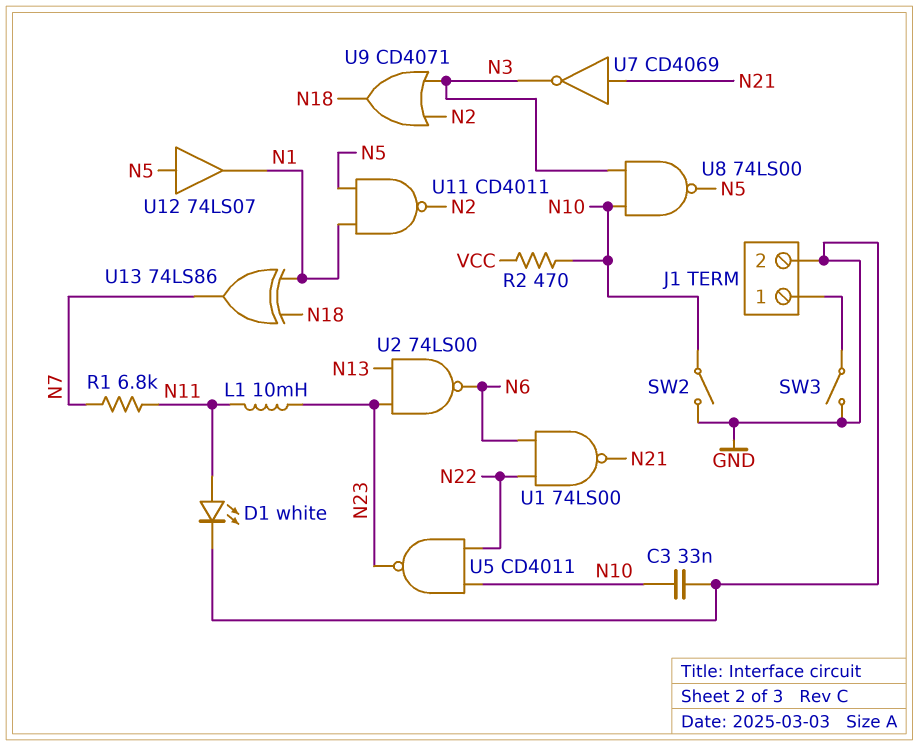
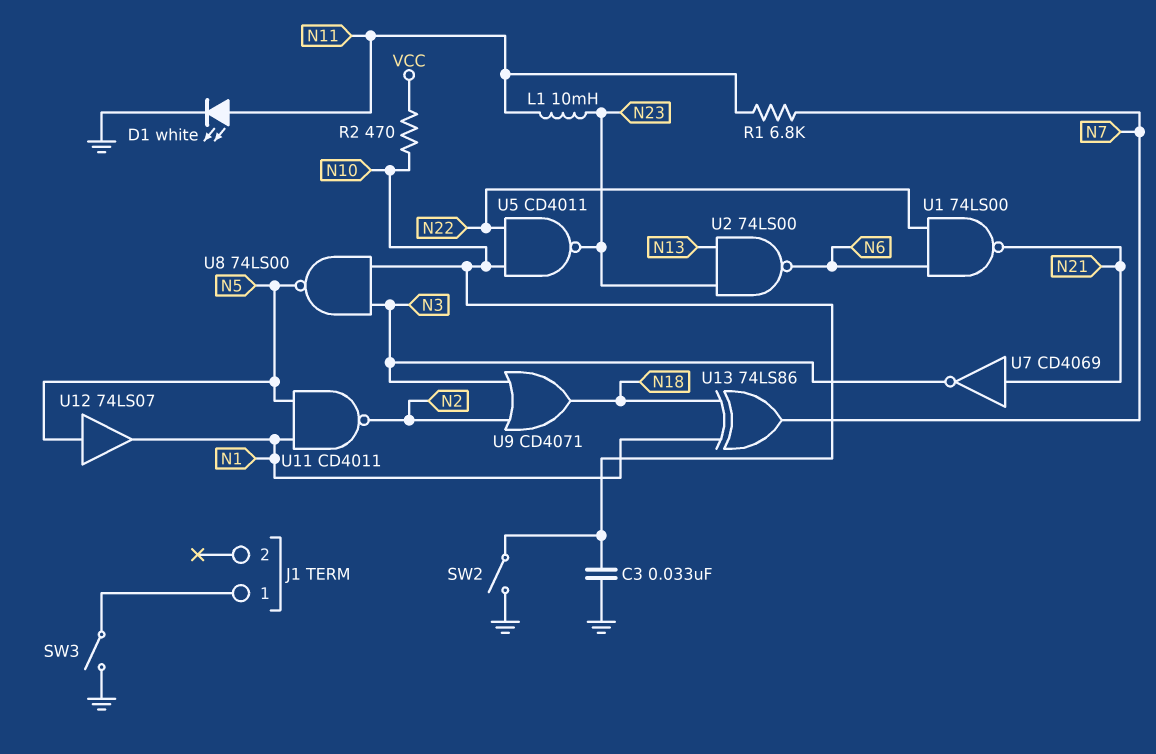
J1 pin 2: GND -> none

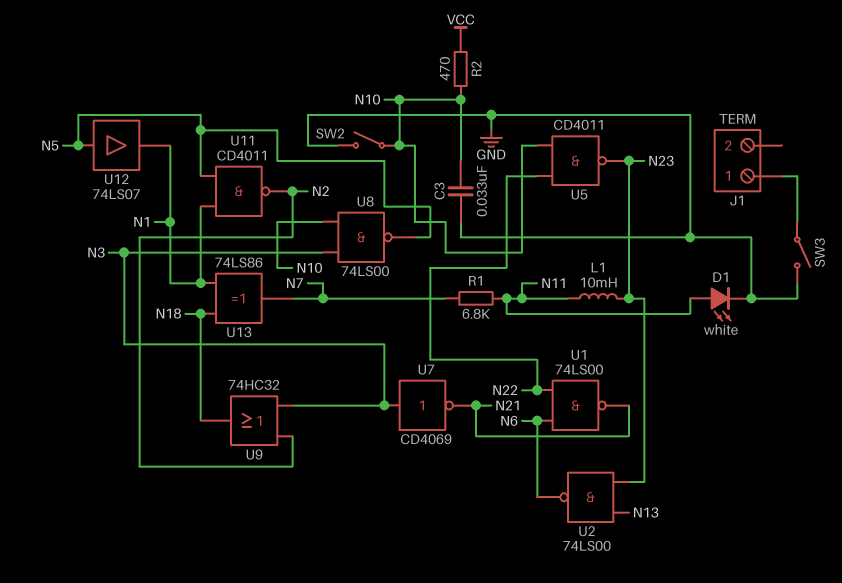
U7: NOT CD4069 (in N21, out N3) -> NOT CD4069 (in N3, out N21)
U9: OR CD4071 (in N2, in N3, out N18) -> OR 74HC32 (in N2, in N3, out N18)

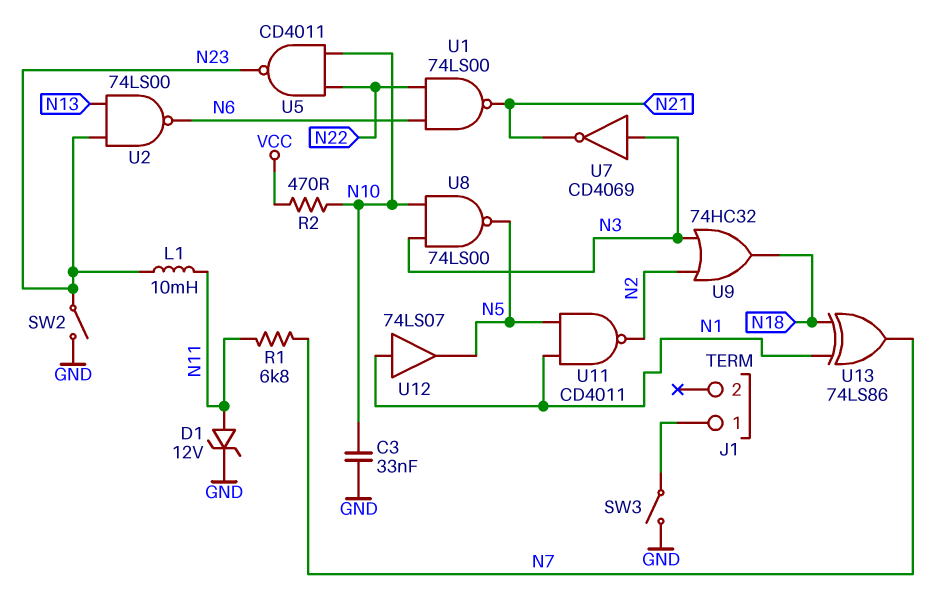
D1: LED white (A N11, K GND) -> zener 12V (A N11, K GND)
SW2: switch (GND, N10) -> switch (GND, N23)
U12: buffer 74LS07 (in N5, out N1) -> buffer 74LS07 (in N1, out N5)

